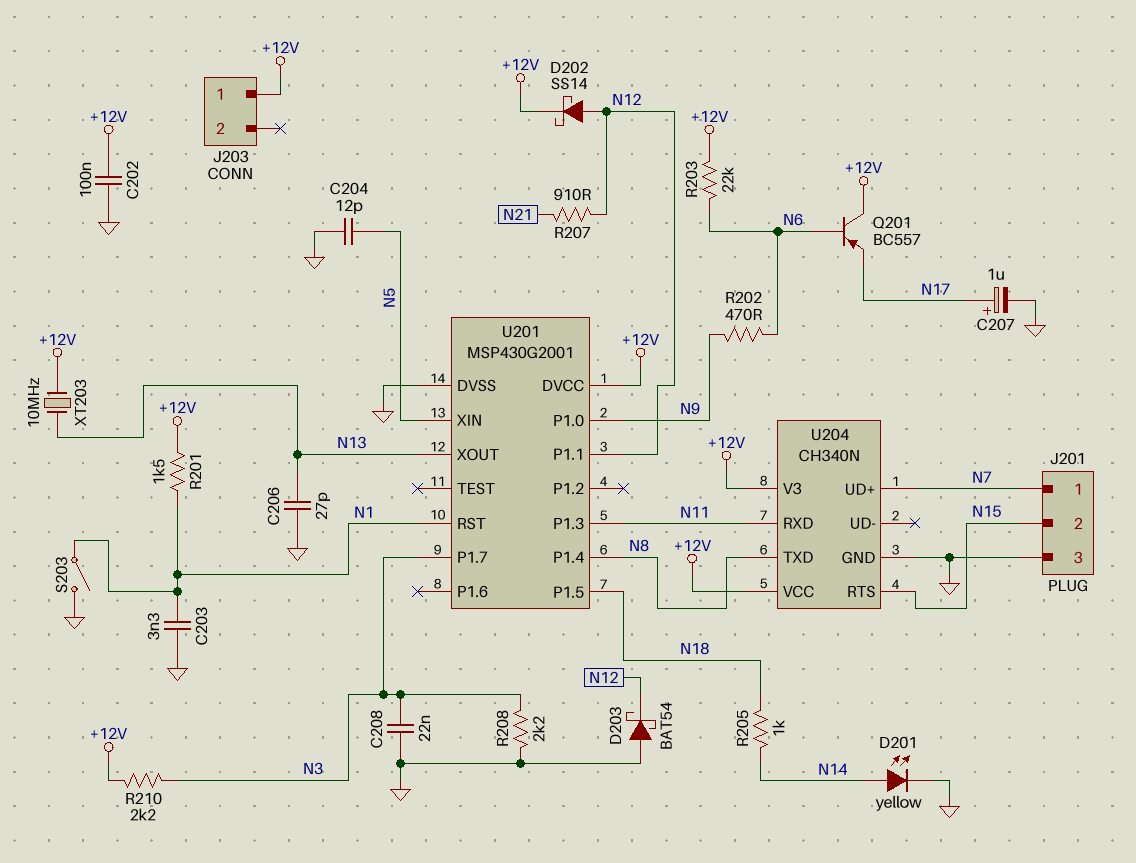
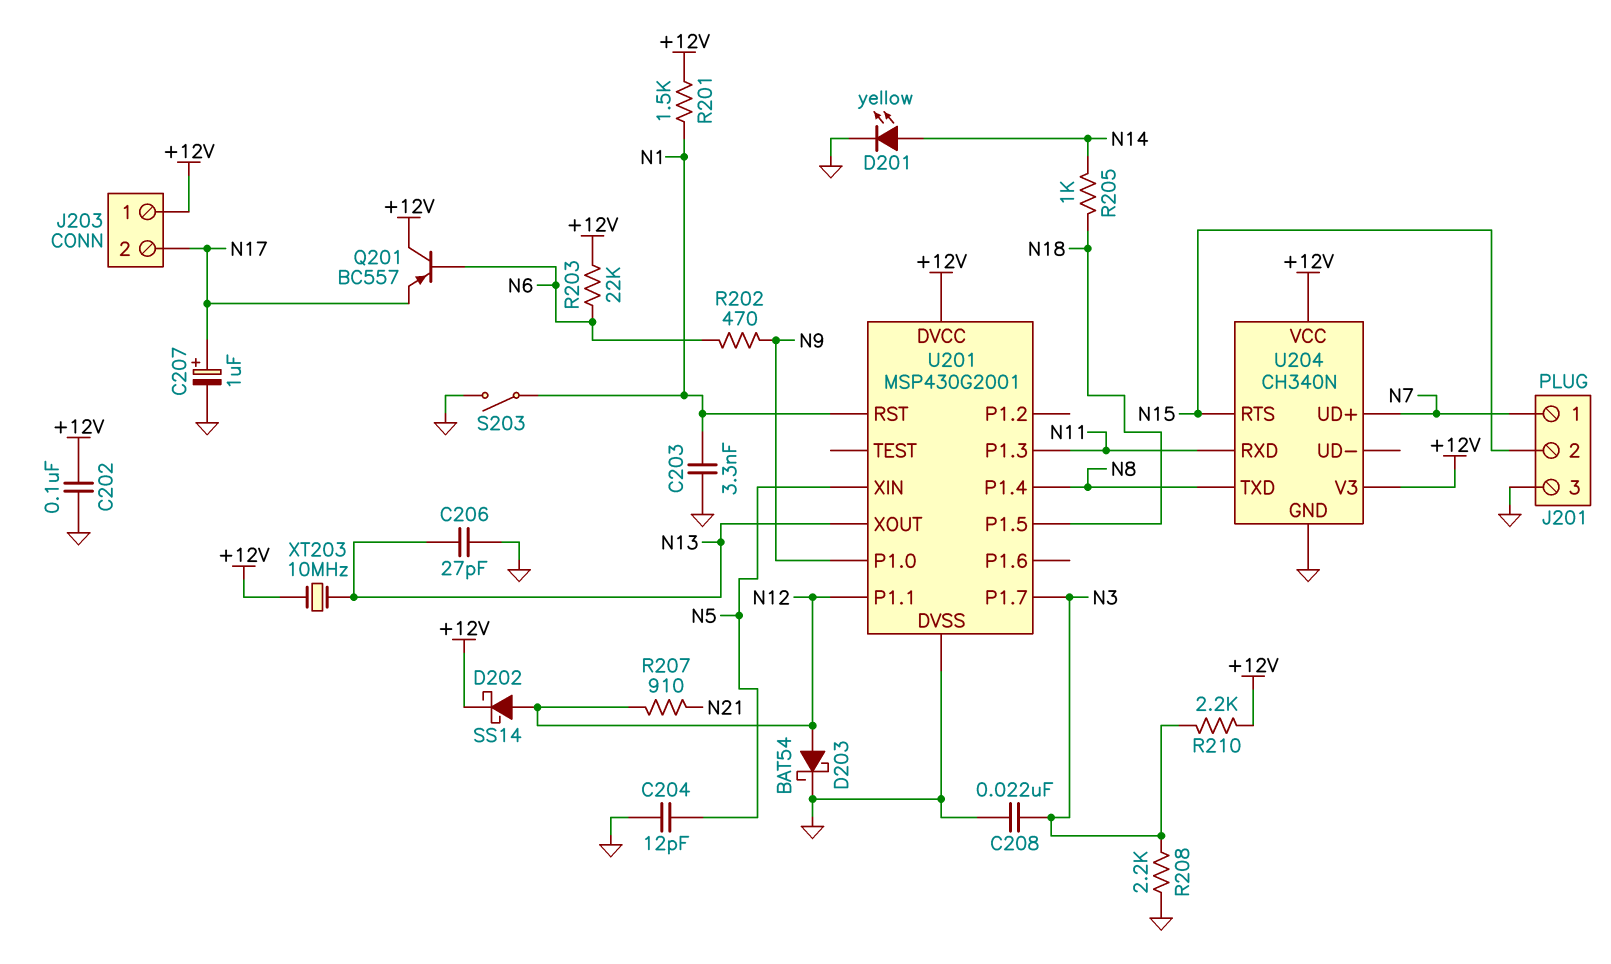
D203: schottky BAT54 (A GND, K N12) -> schottky BAT54 (A N12, K GND)
J203 pin 2: none -> N17

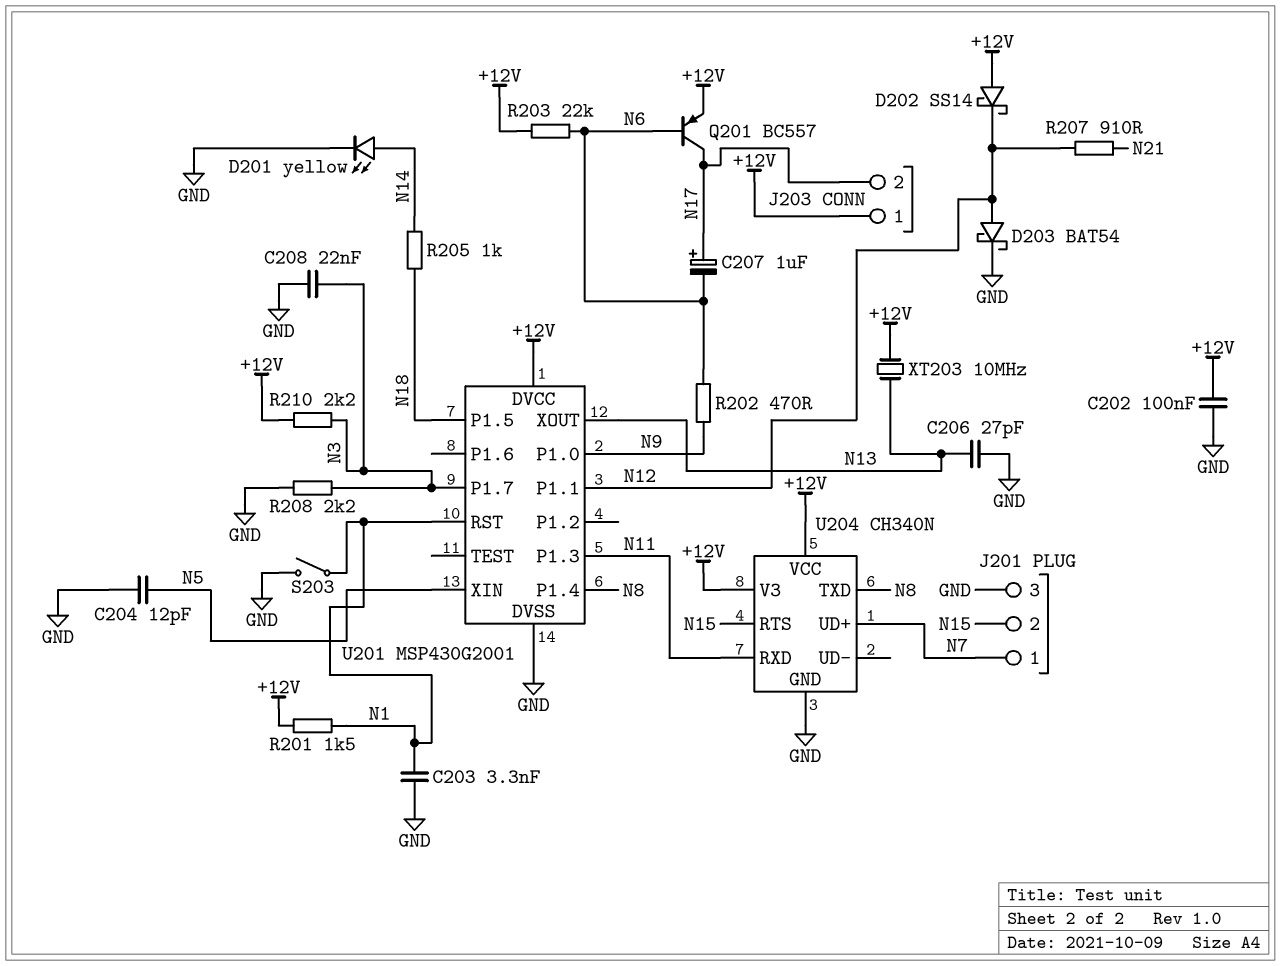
C207: 1uF (plus N17, minus GND) -> 1uF (plus N17, minus N6)
D202: schottky SS14 (A N12, K +12V) -> schottky SS14 (A +12V, K N12)
Q201: PNP BC557 (B N6, C +12V, E N17) -> PNP BC557 (B N6, C N17, E +12V)

